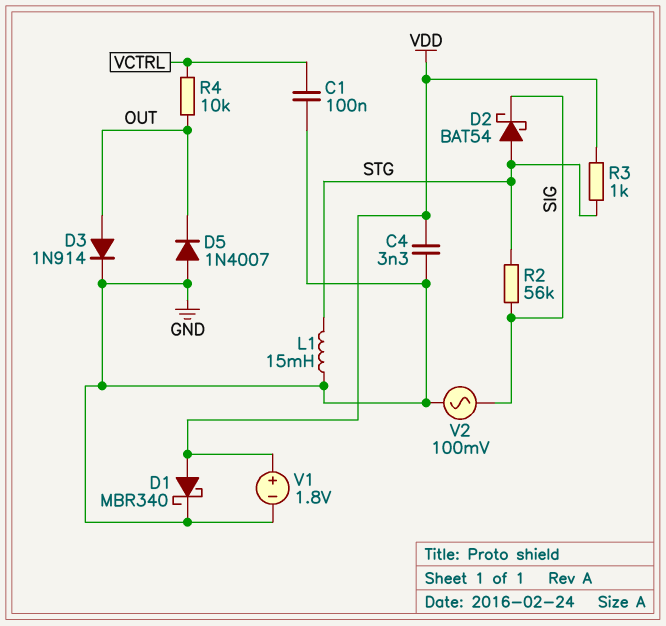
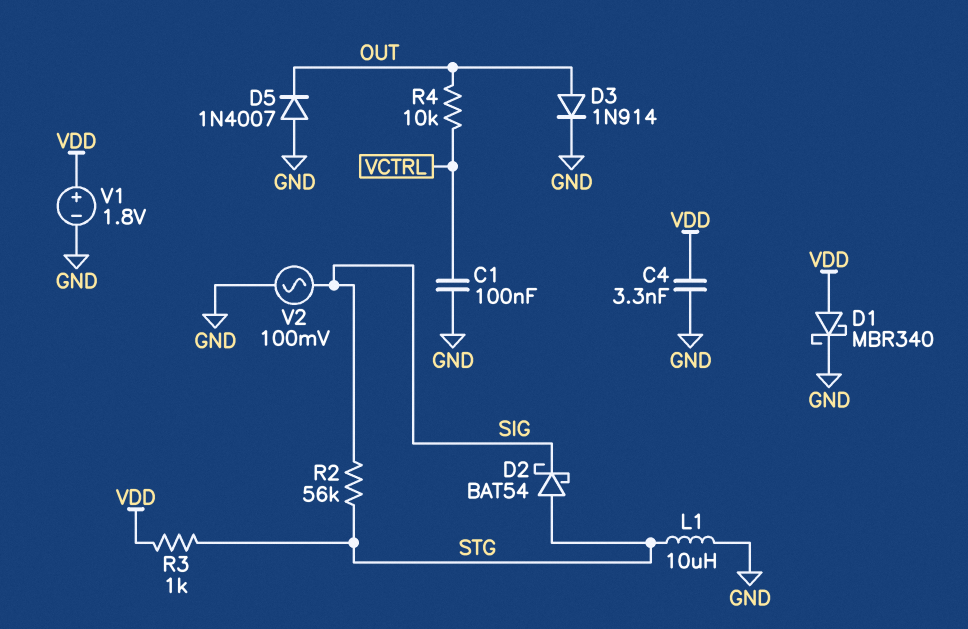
L1: 15mH (GND, STG) -> 10uH (GND, STG)

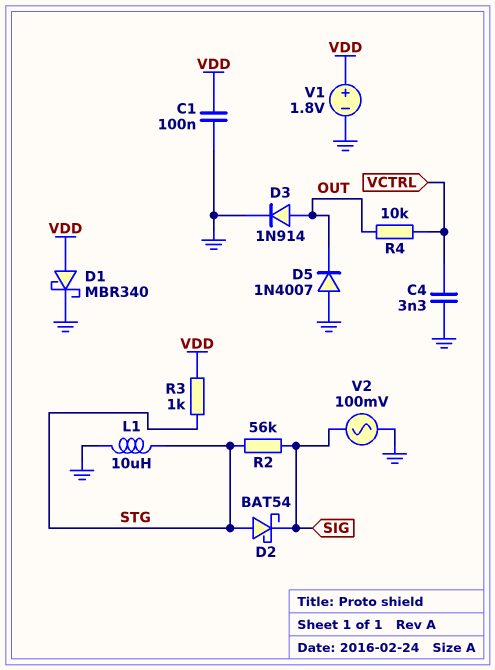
C1: 100nF (GND, VCTRL) -> 100nF (GND, VDD)
C4: 3.3nF (GND, VDD) -> 3.3nF (GND, VCTRL)

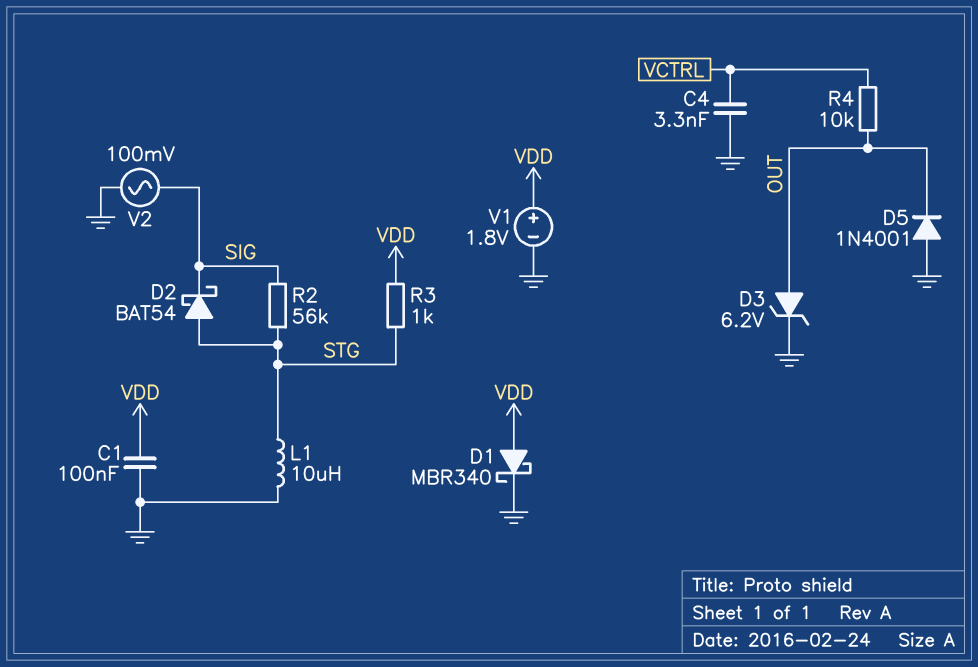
D3: diode 1N914 (A OUT, K GND) -> zener 6.2V (A OUT, K GND)
D5: diode 1N4007 (A GND, K OUT) -> diode 1N4001 (A GND, K OUT)

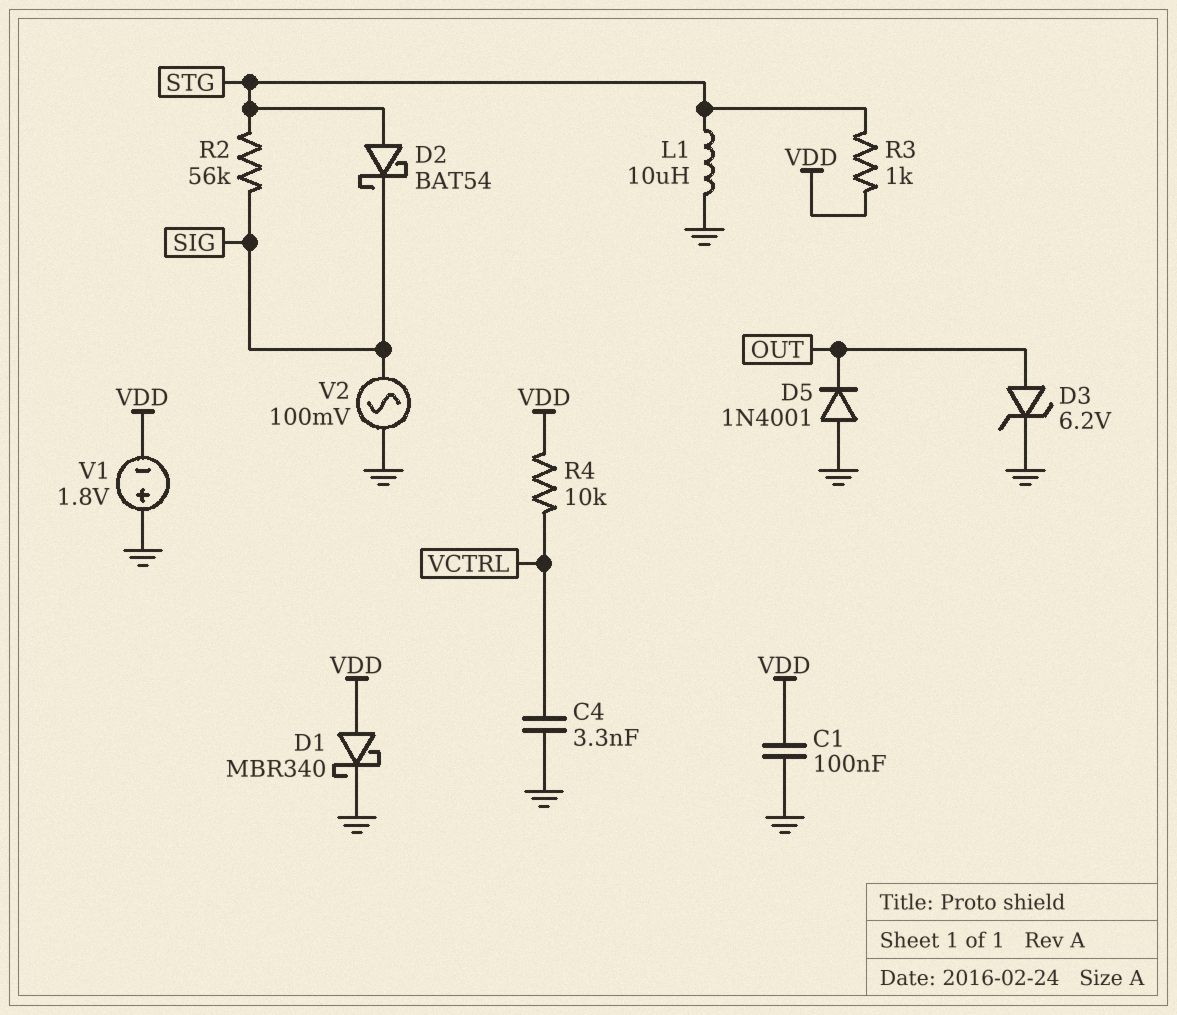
R4: 10k (OUT, VCTRL) -> 10k (VCTRL, VDD)
V1: 1.8V (plus VDD, minus GND) -> 1.8V (plus GND, minus VDD)

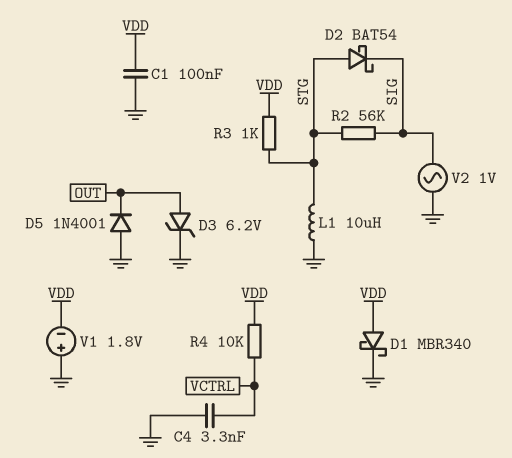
V2: AC 100mV (GND, SIG) -> AC 1V (GND, SIG)

